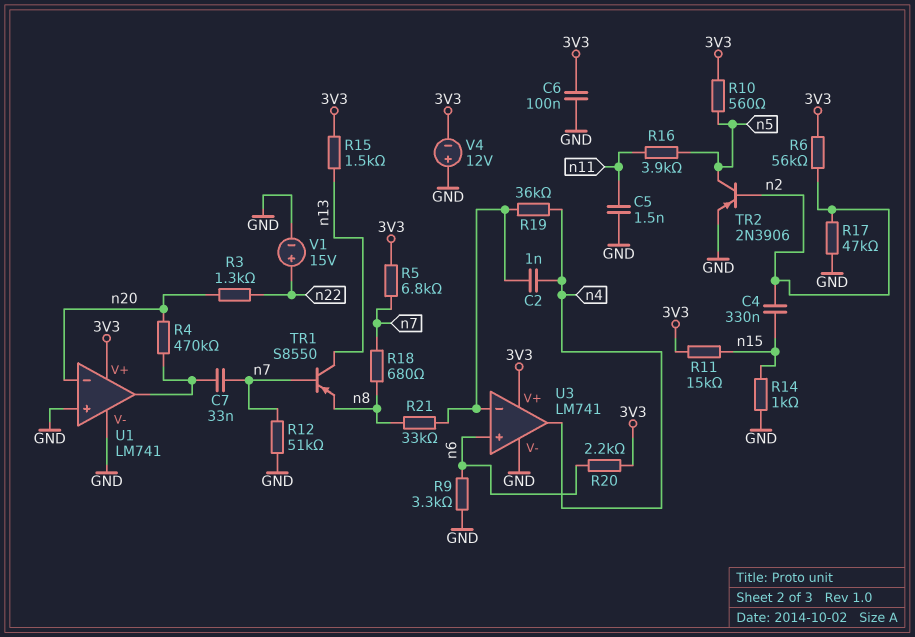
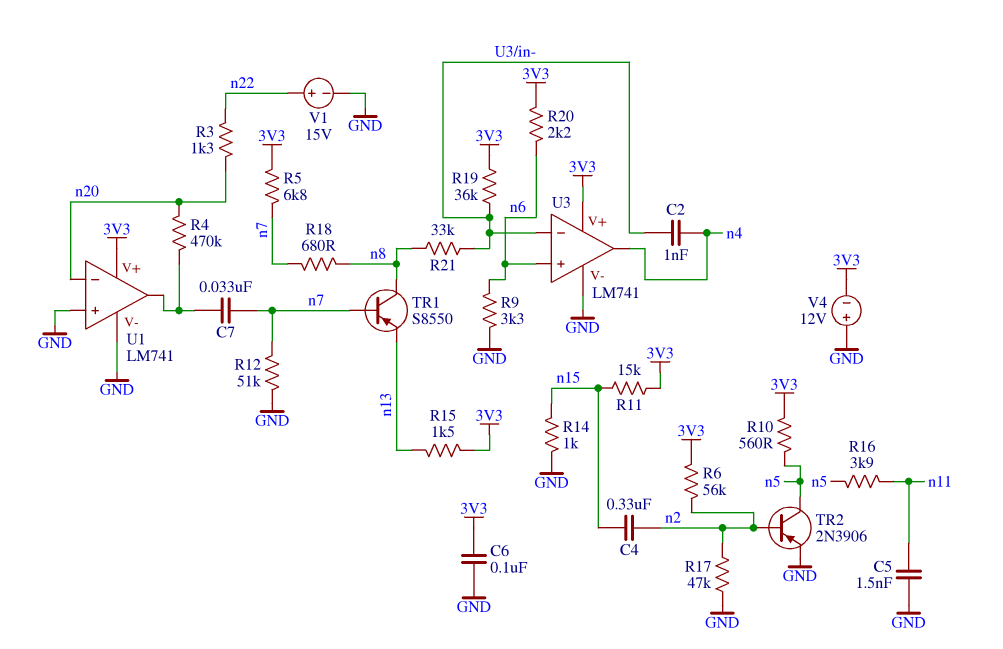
R19: 36k (U3/in-, n4) -> 36k (3V3, U3/in-)
TR1: PNP S8550 (B n7, C n13, E n8) -> PNP S8550 (B n7, C n8, E n13)

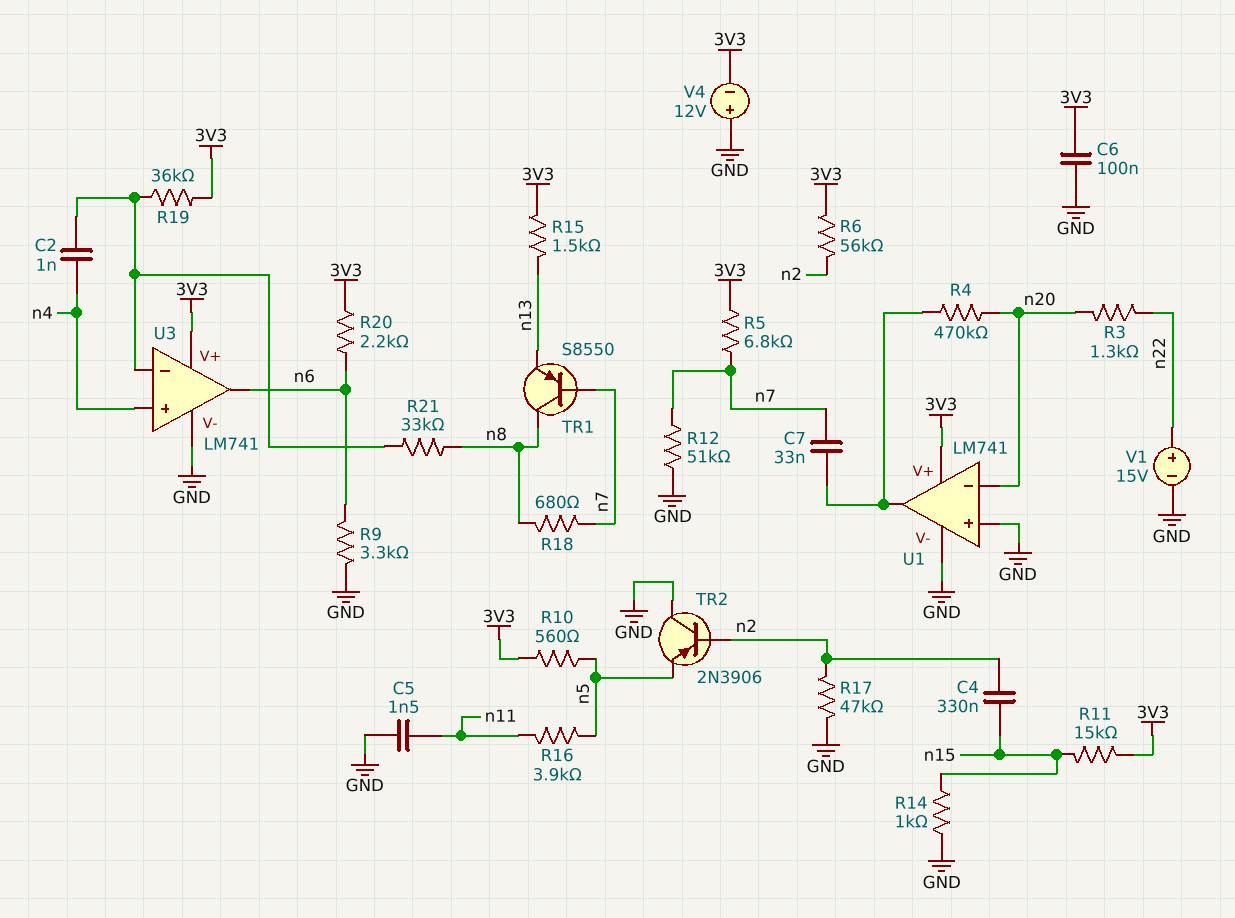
TR2: PNP 2N3906 (B n2, C n5, E GND) -> PNP 2N3906 (B n2, C GND, E n5)
U3 pin in+: n6 -> n4
U3 pin out: n4 -> n6

